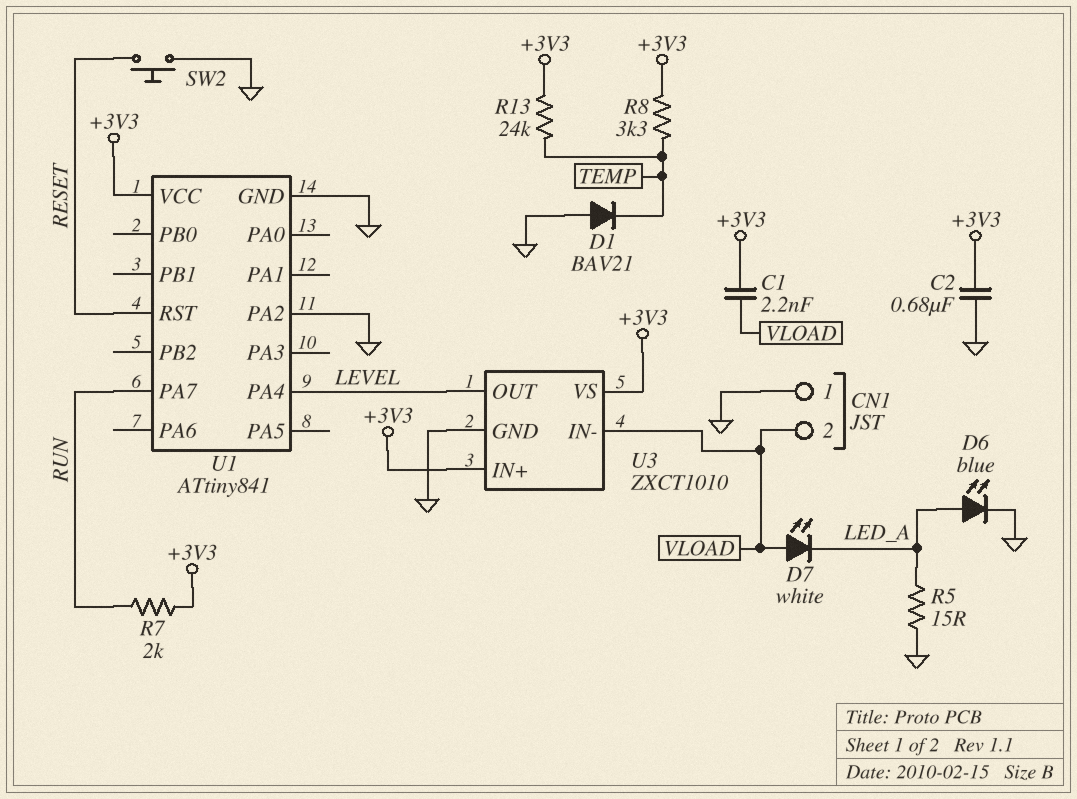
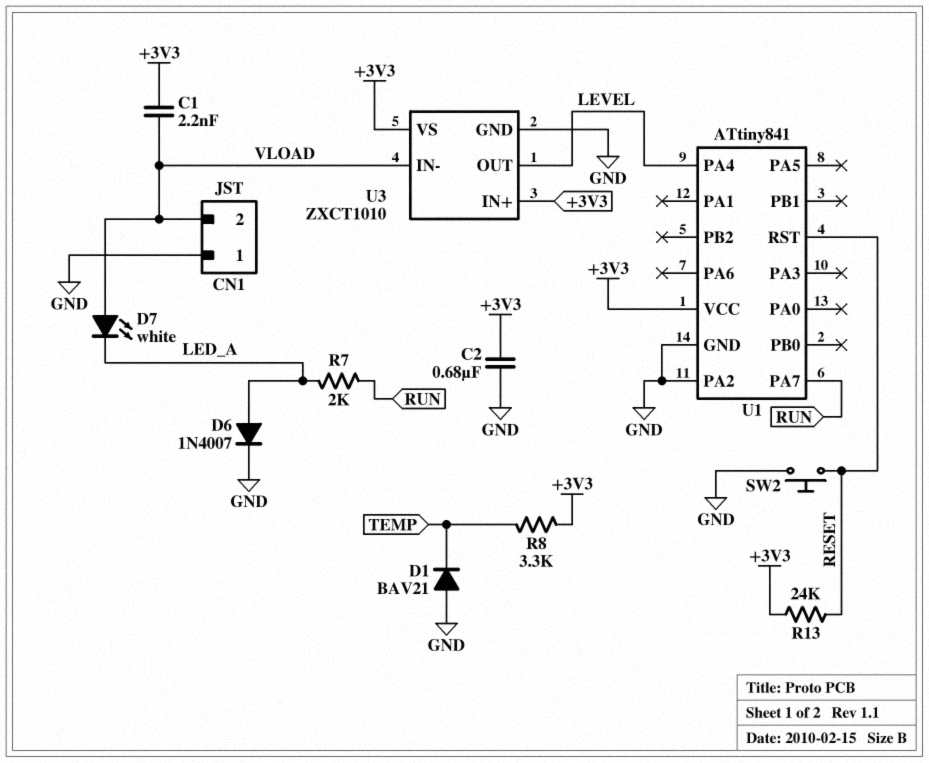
D6: LED blue (A LED_A, K GND) -> diode 1N4007 (A LED_A, K GND)
R5: 15 (GND, LED_A) -> none
R7: 2k (+3V3, RUN) -> 2k (LED_A, RUN)
R13: 24k (+3V3, TEMP) -> 24k (+3V3, RESET)

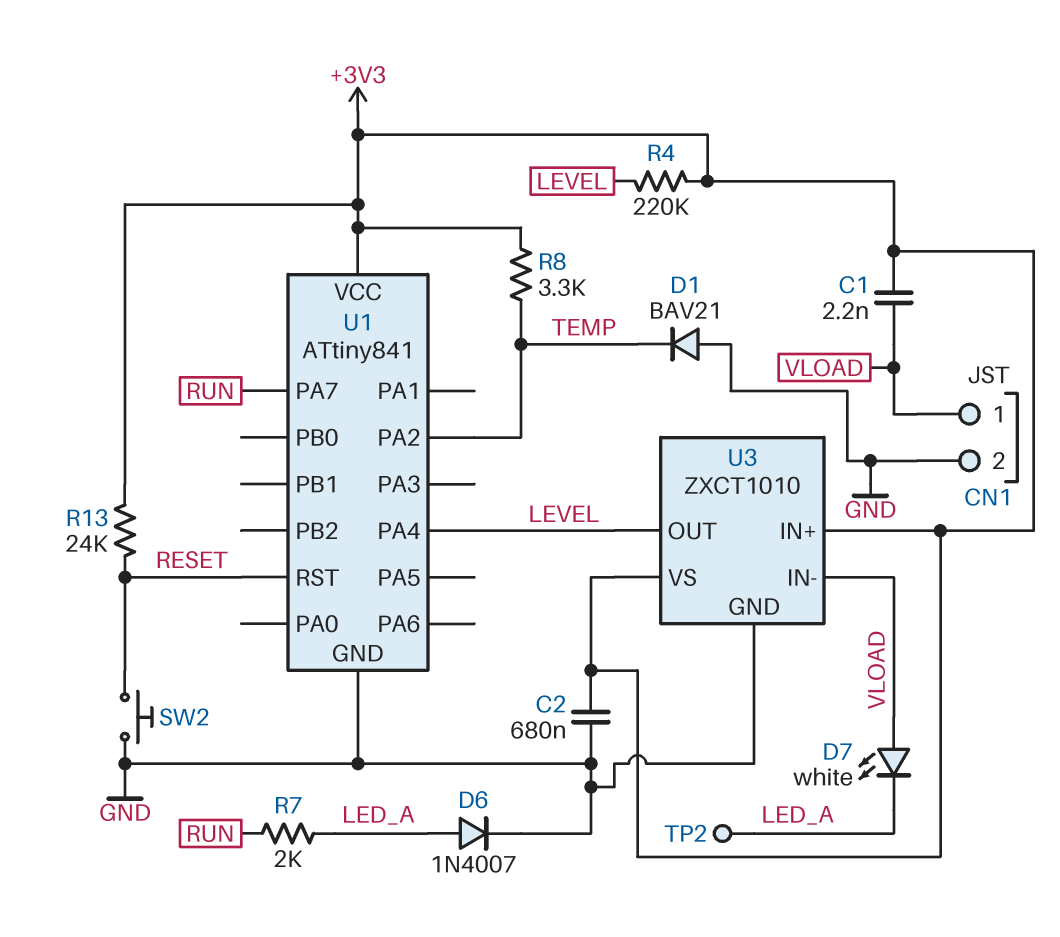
CN1 pin 1: GND -> VLOAD
CN1 pin 2: VLOAD -> GND
R4: none -> 220k (+3V3, LEVEL)
TP2: none -> test point (LED_A)
U1 pin PA2: GND -> TEMP

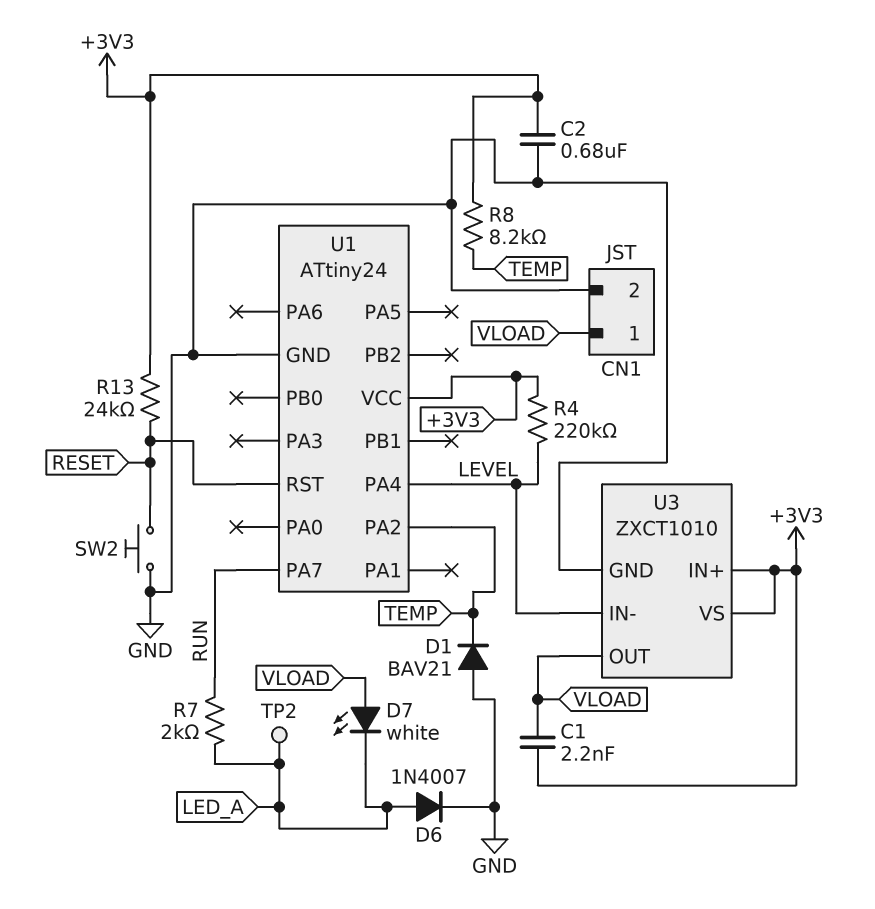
R8: 3.3k (+3V3, TEMP) -> 8.2k (+3V3, TEMP)
U1: ATtiny841 -> ATtiny24
U3 pin IN-: VLOAD -> LEVEL
U3 pin OUT: LEVEL -> VLOAD

